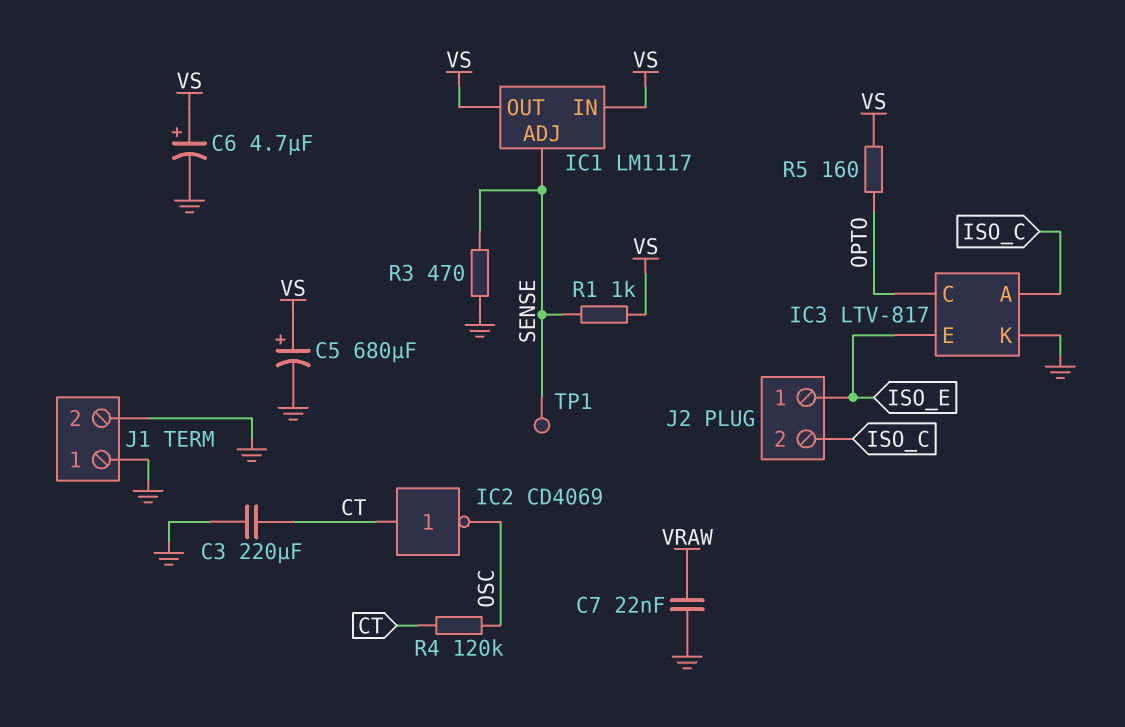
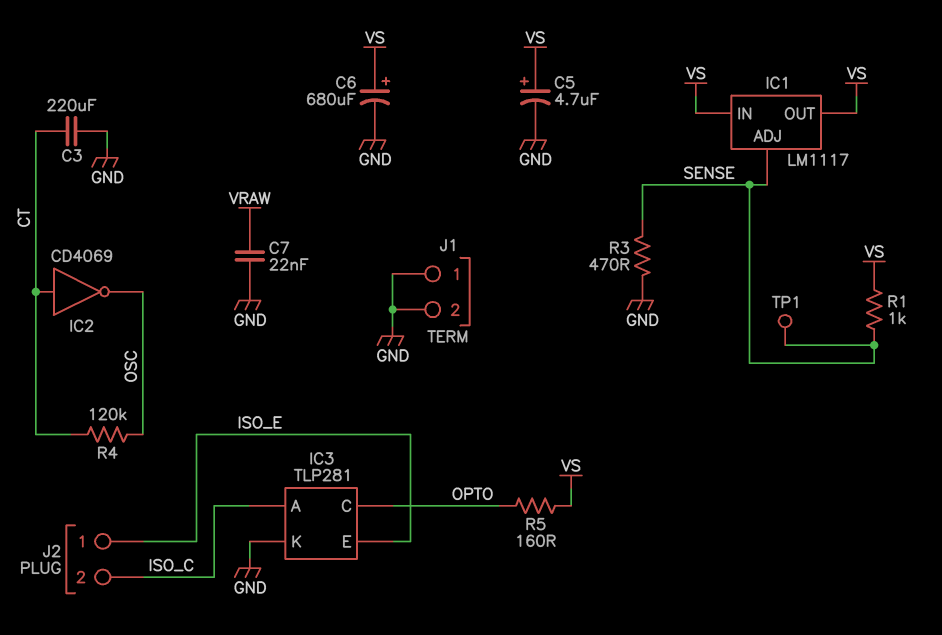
C5: 680uF (plus VS, minus GND) -> 4.7uF (plus VS, minus GND)
C6: 4.7uF (plus VS, minus GND) -> 680uF (plus VS, minus GND)
IC3: LTV-817 -> TLP281

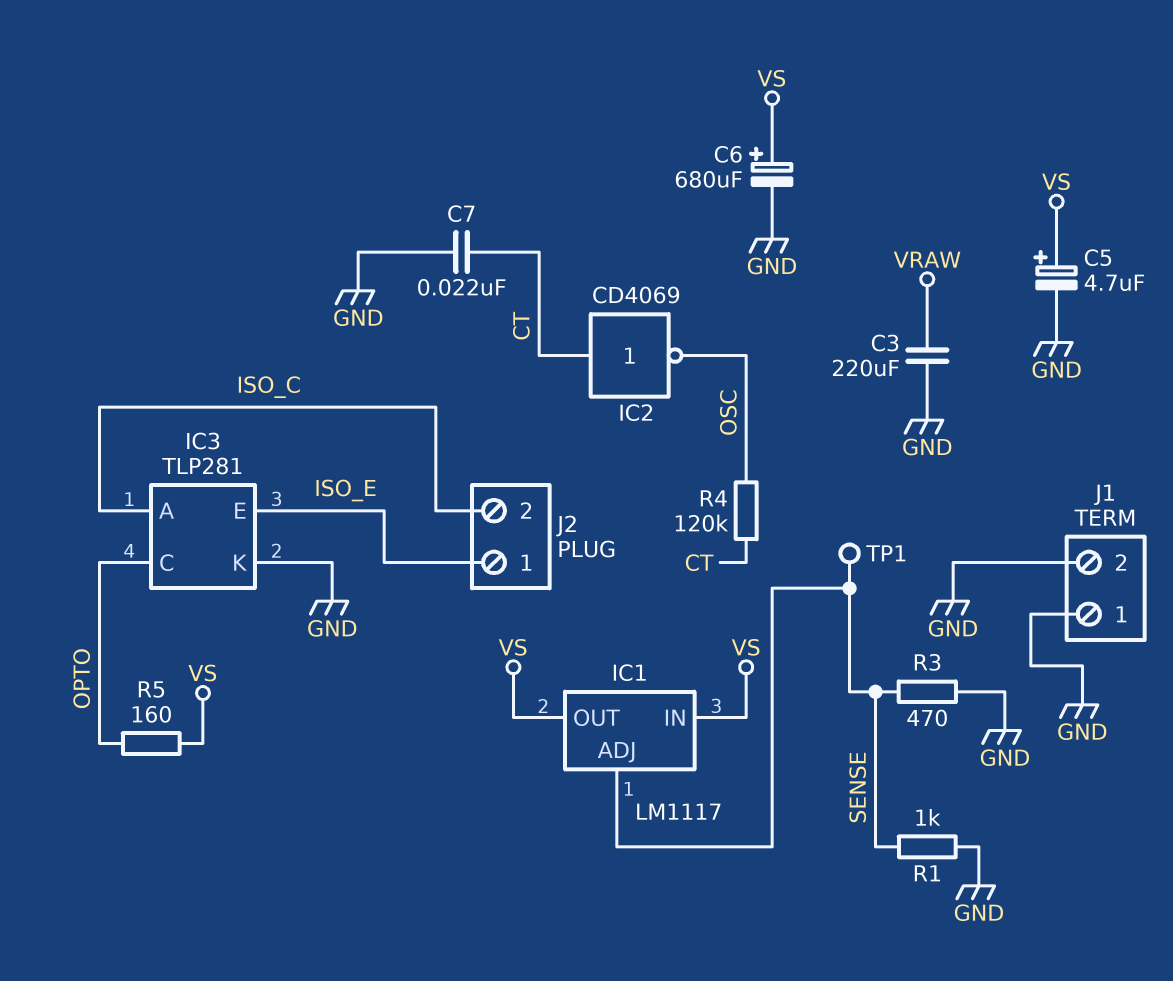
C3: 220uF (CT, GND) -> 220uF (GND, VRAW)
C7: 22nF (GND, VRAW) -> 22nF (CT, GND)
R1: 1k (SENSE, VS) -> 1k (GND, SENSE)

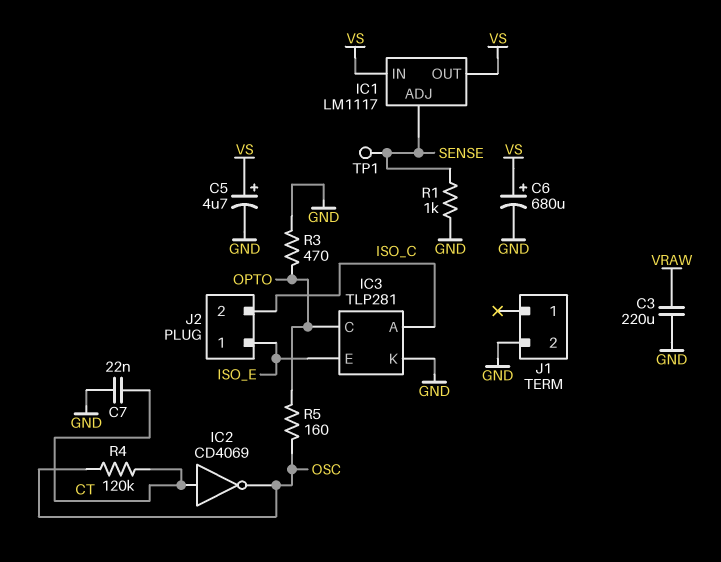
J1 pin 1: GND -> none
R3: 470 (GND, SENSE) -> 470 (GND, OPTO)
R5: 160 (OPTO, VS) -> 160 (OPTO, OSC)

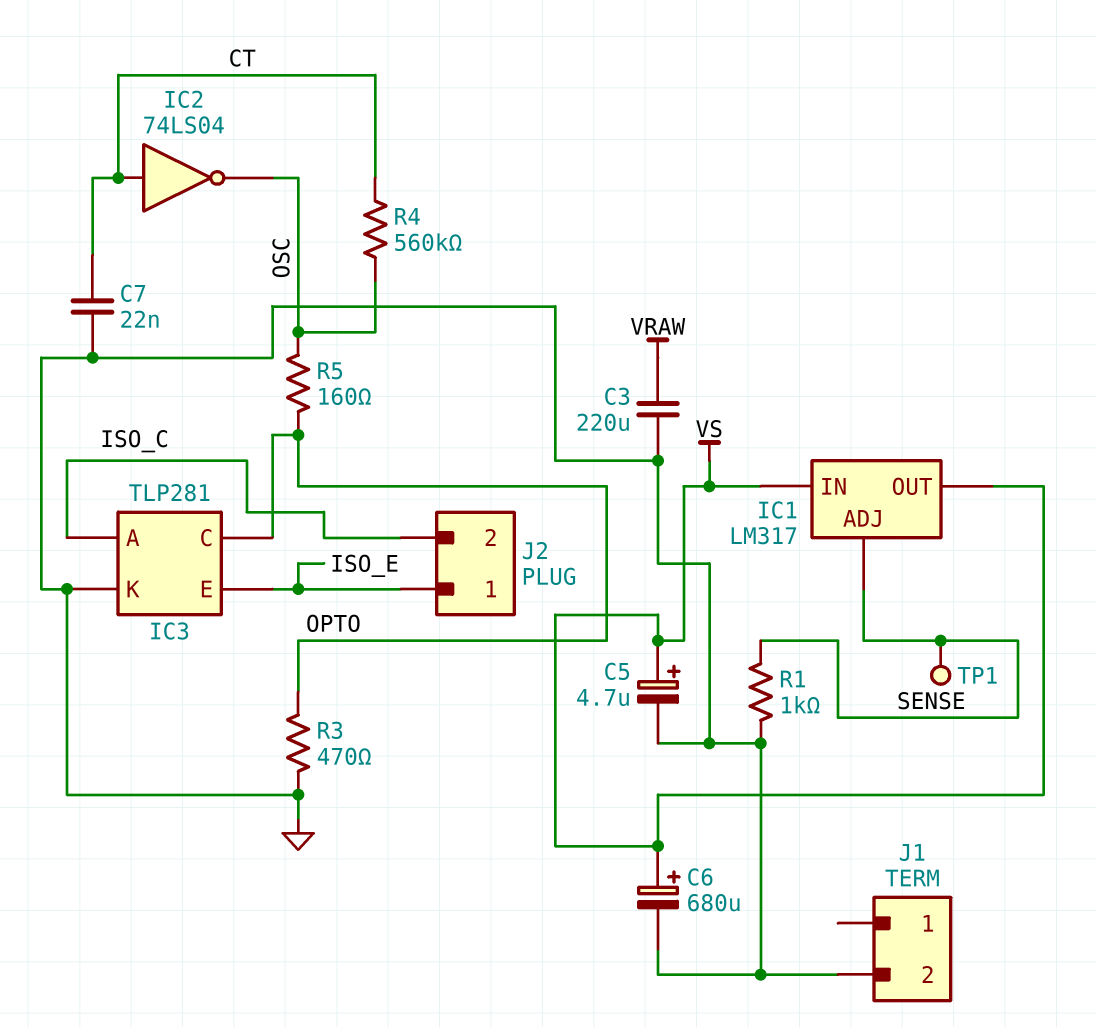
IC1: LM1117 -> LM317
IC2: NOT CD4069 (in CT, out OSC) -> NOT 74LS04 (in CT, out OSC)
R4: 120k (CT, OSC) -> 560k (CT, OSC)

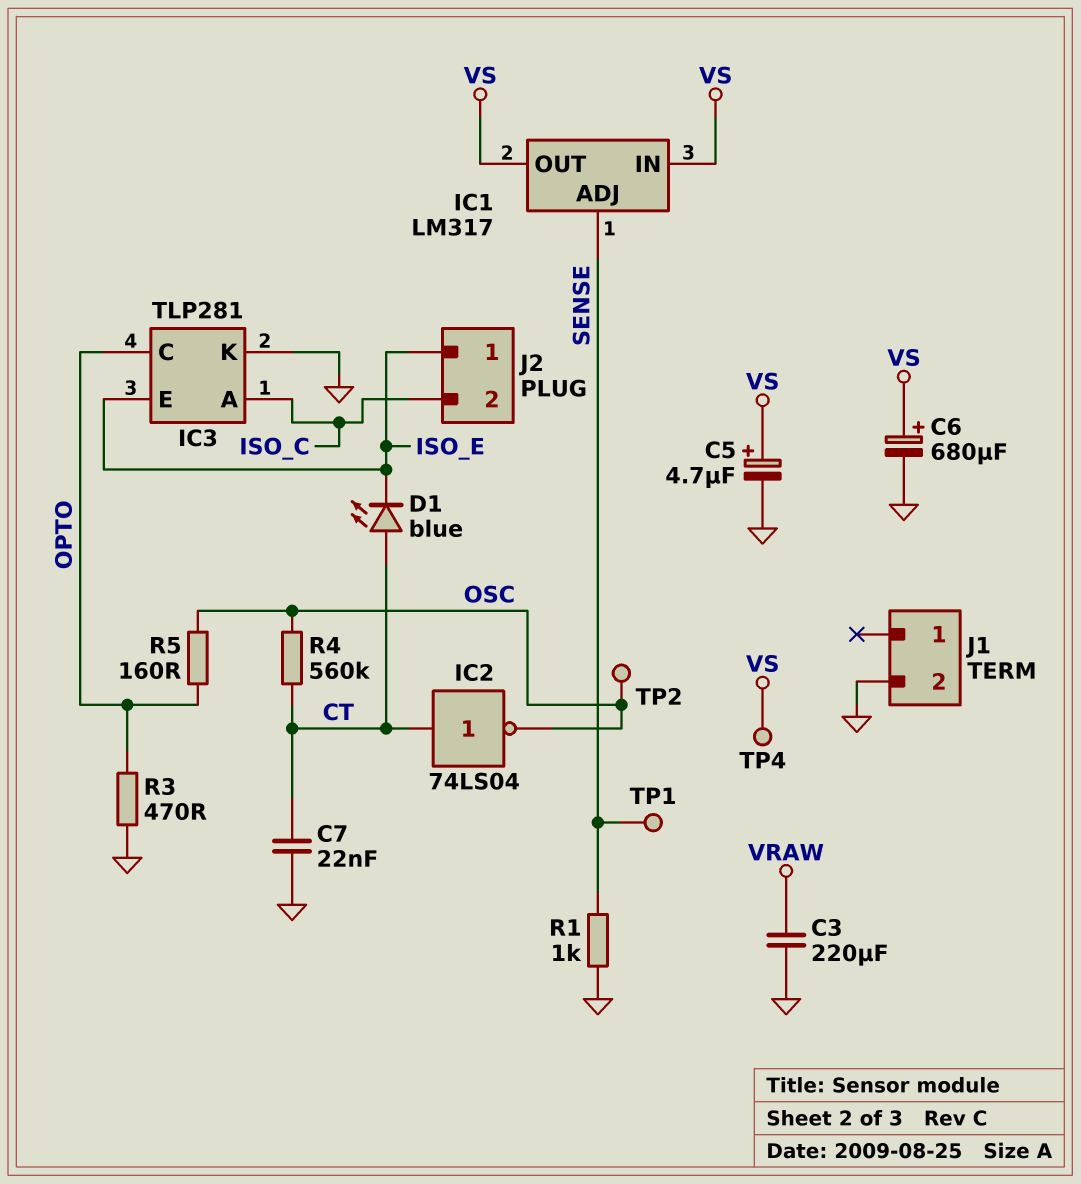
D1: none -> LED blue (A CT, K ISO_E)
TP2: none -> test point (OSC)
TP4: none -> test point (VS)

